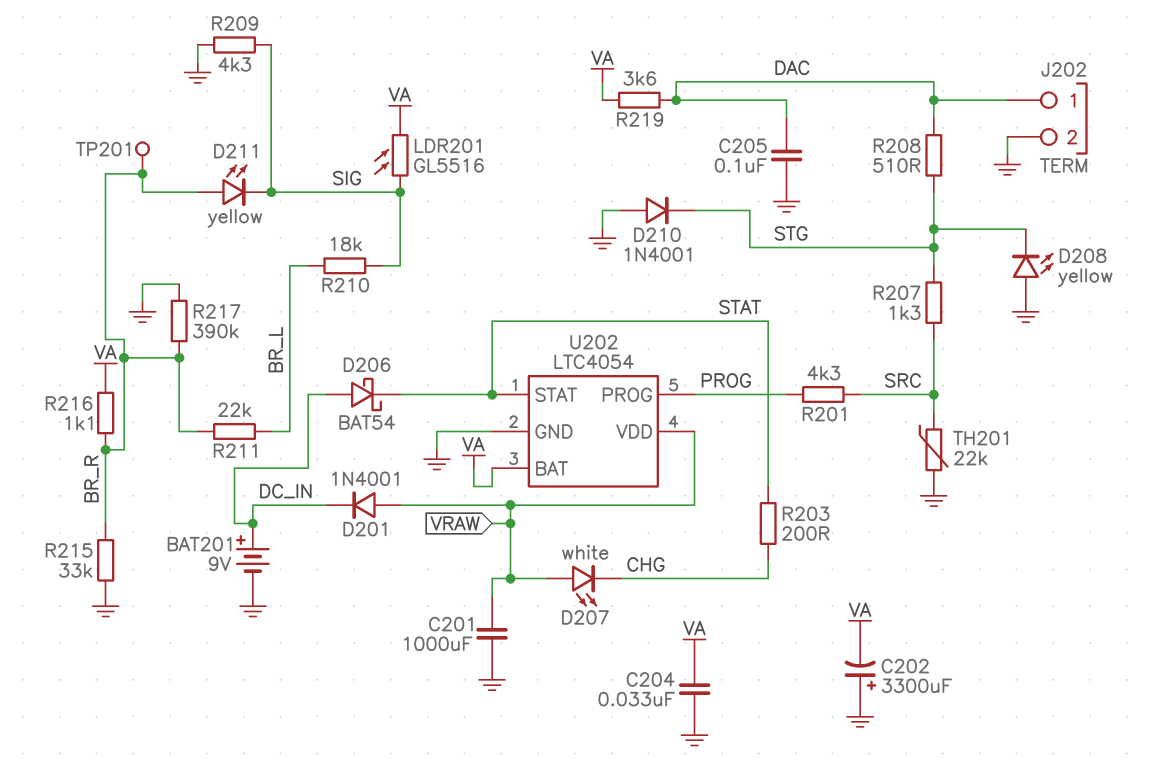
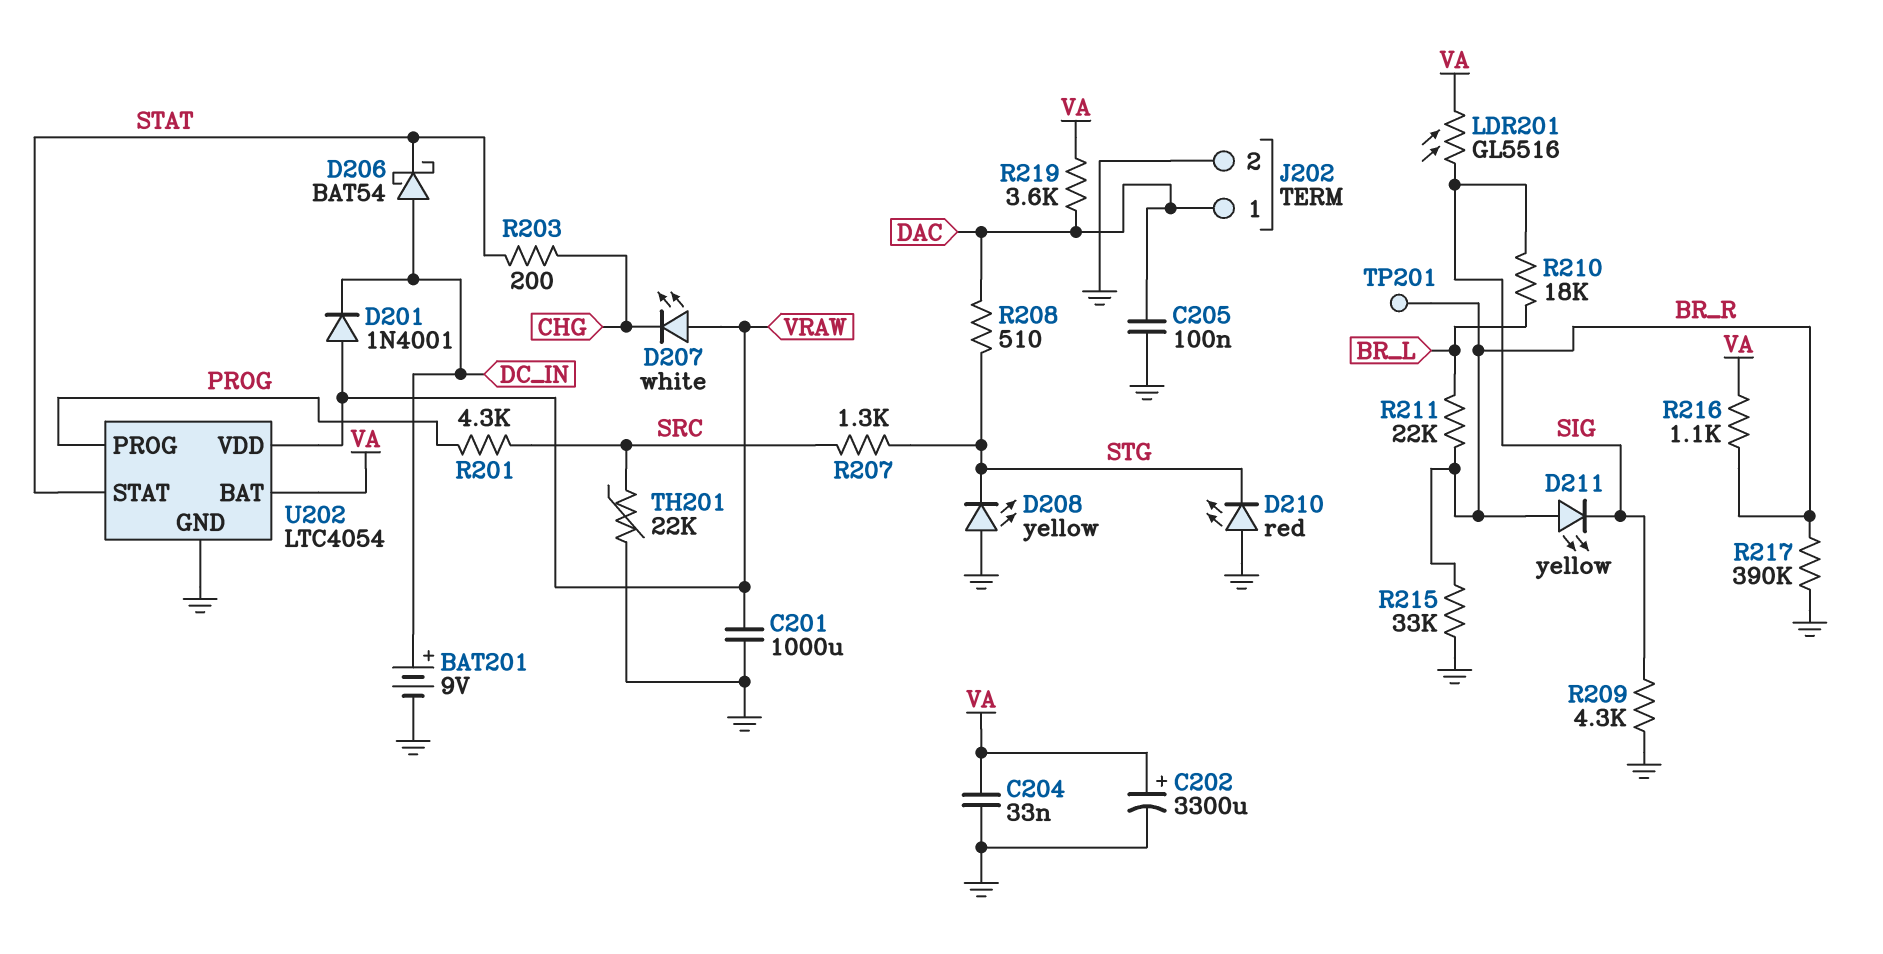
C202: 3300uF (plus GND, minus VA) -> 3300uF (plus VA, minus GND)
D210: diode 1N4001 (A GND, K STG) -> LED red (A GND, K STG)

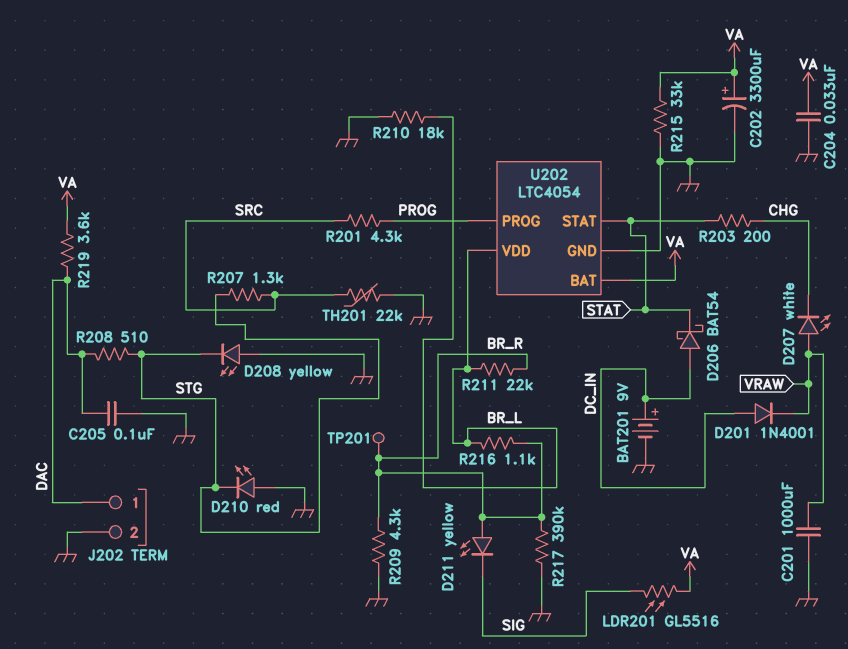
D201: diode 1N4001 (A VRAW, K DC_IN) -> diode 1N4001 (A DC_IN, K VRAW)
R209: 4.3k (GND, SIG) -> 4.3k (BR_R, GND)
R210: 18k (BR_L, SIG) -> 18k (BR_L, GND)
R215: 33k (BR_R, GND) -> 33k (GND, VA)
R216: 1.1k (BR_R, VA) -> 1.1k (BR_L, BR_R)
U202 pin VDD: VRAW -> BR_L

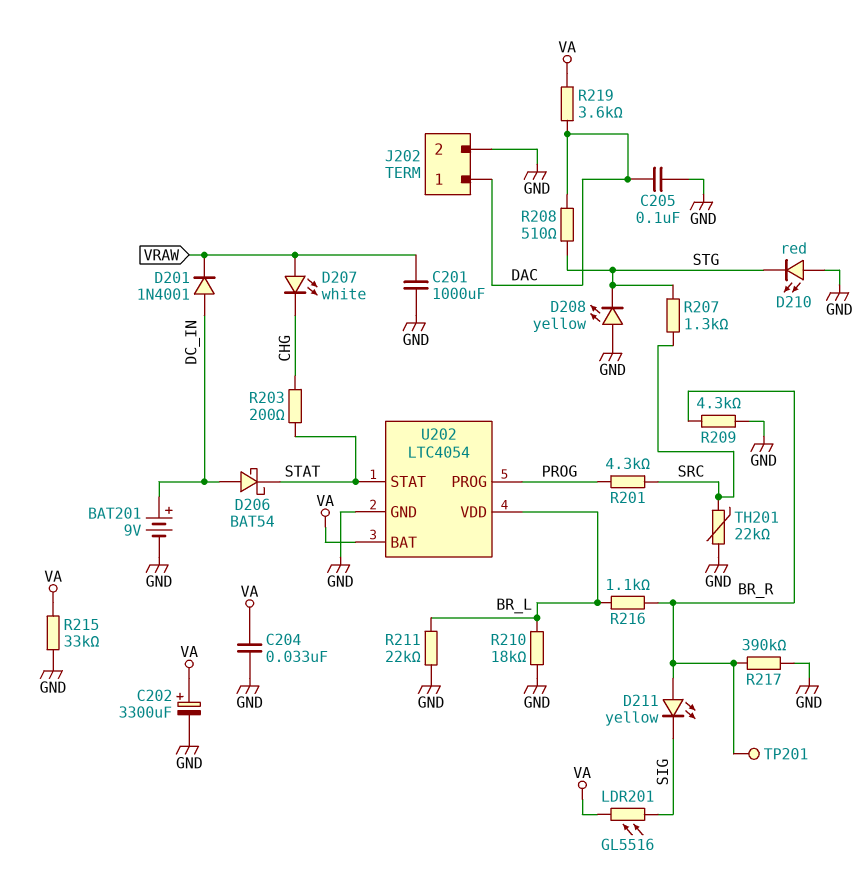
R211: 22k (BR_L, BR_R) -> 22k (BR_L, GND)

